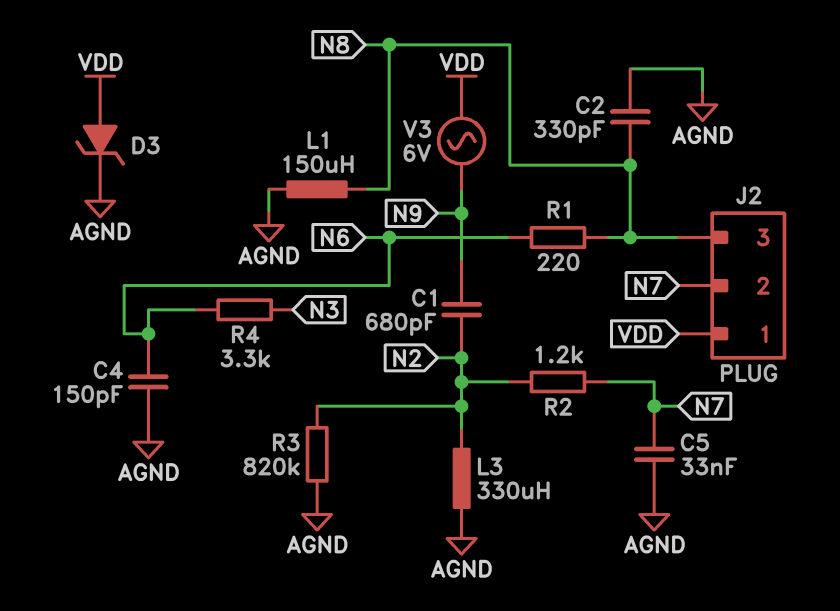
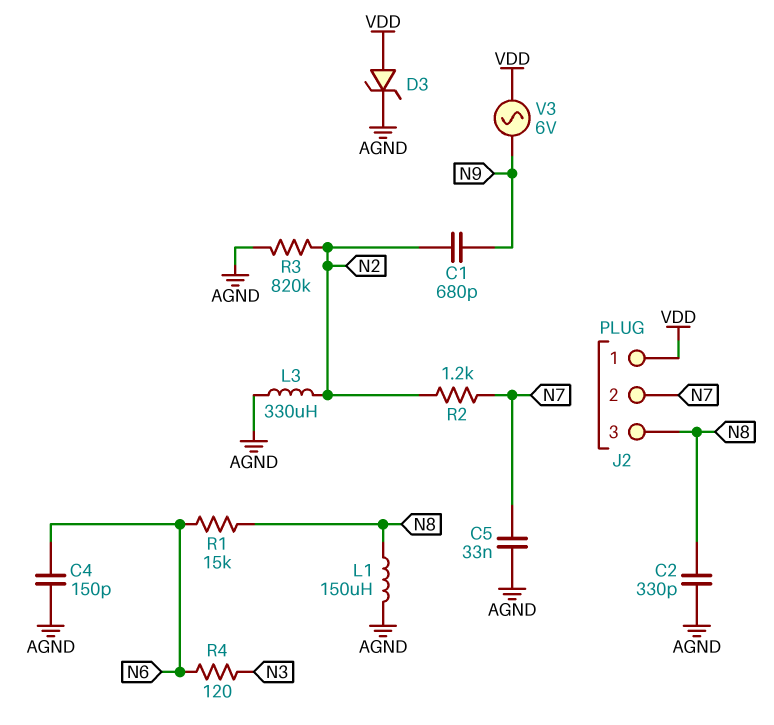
R1: 220 (N6, N8) -> 15k (N6, N8)
R4: 3.3k (N3, N6) -> 120 (N3, N6)

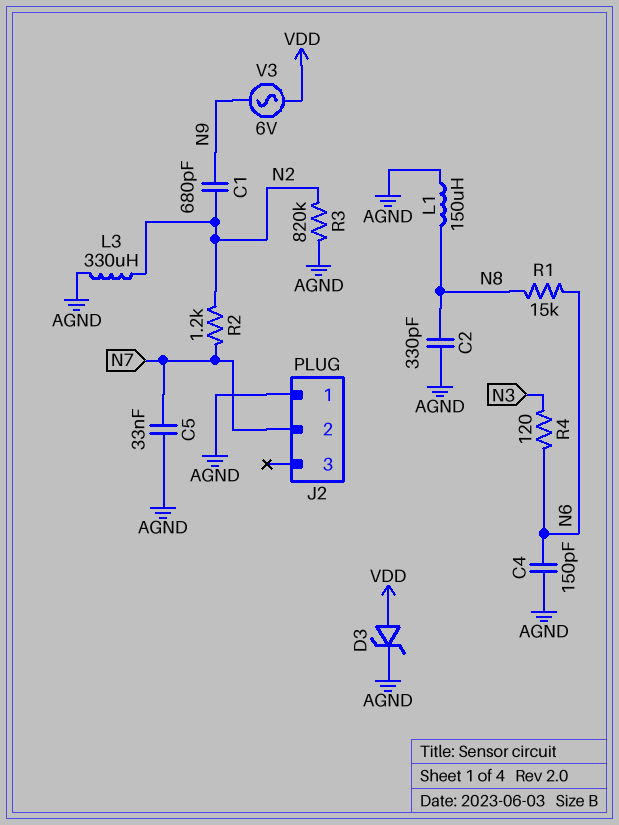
J2 pin 1: VDD -> AGND
J2 pin 3: N8 -> none

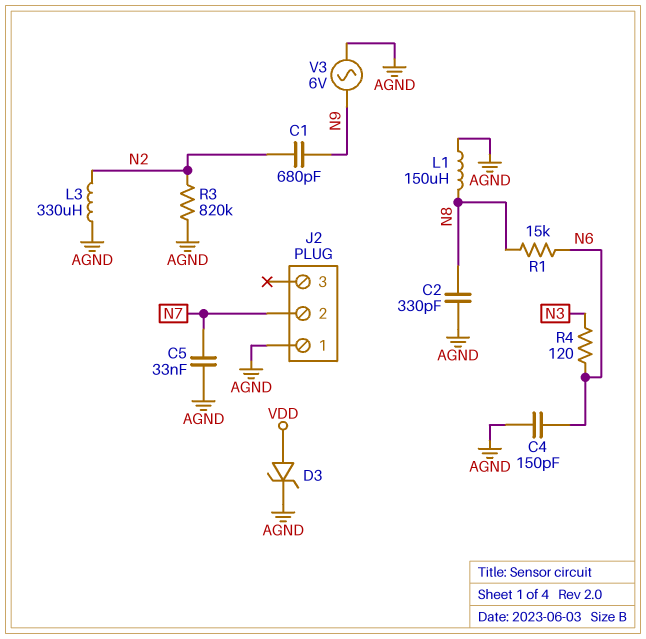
R2: 1.2k (N2, N7) -> none
V3: AC 6V (N9, VDD) -> AC 6V (AGND, N9)

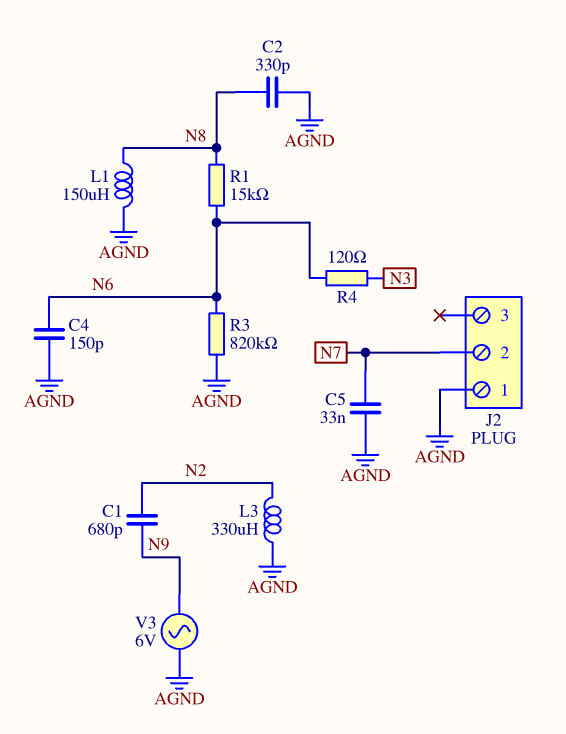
D3: zener (A VDD, K AGND) -> none
R3: 820k (AGND, N2) -> 820k (AGND, N6)

